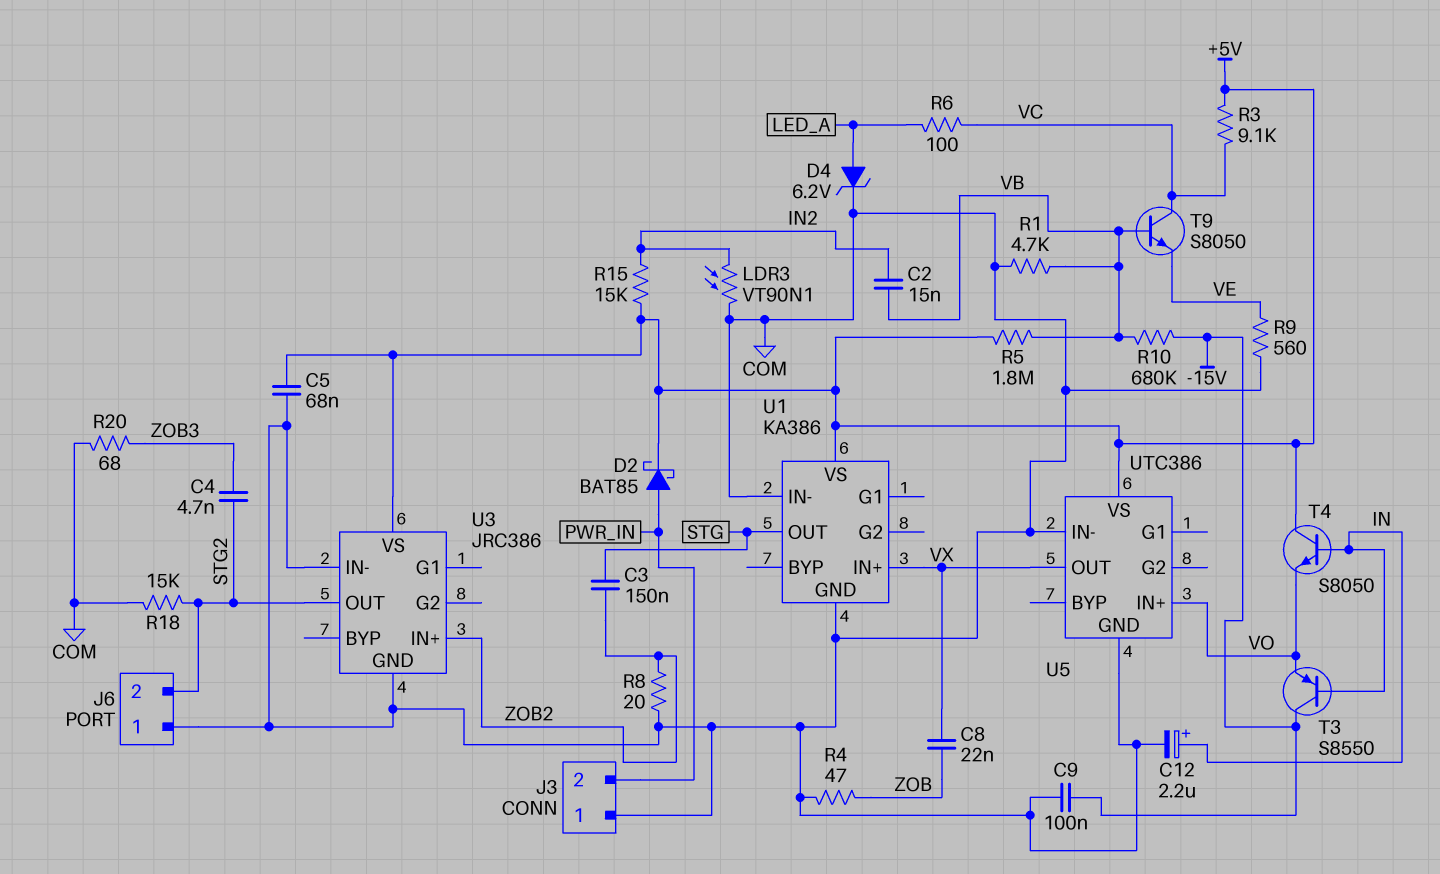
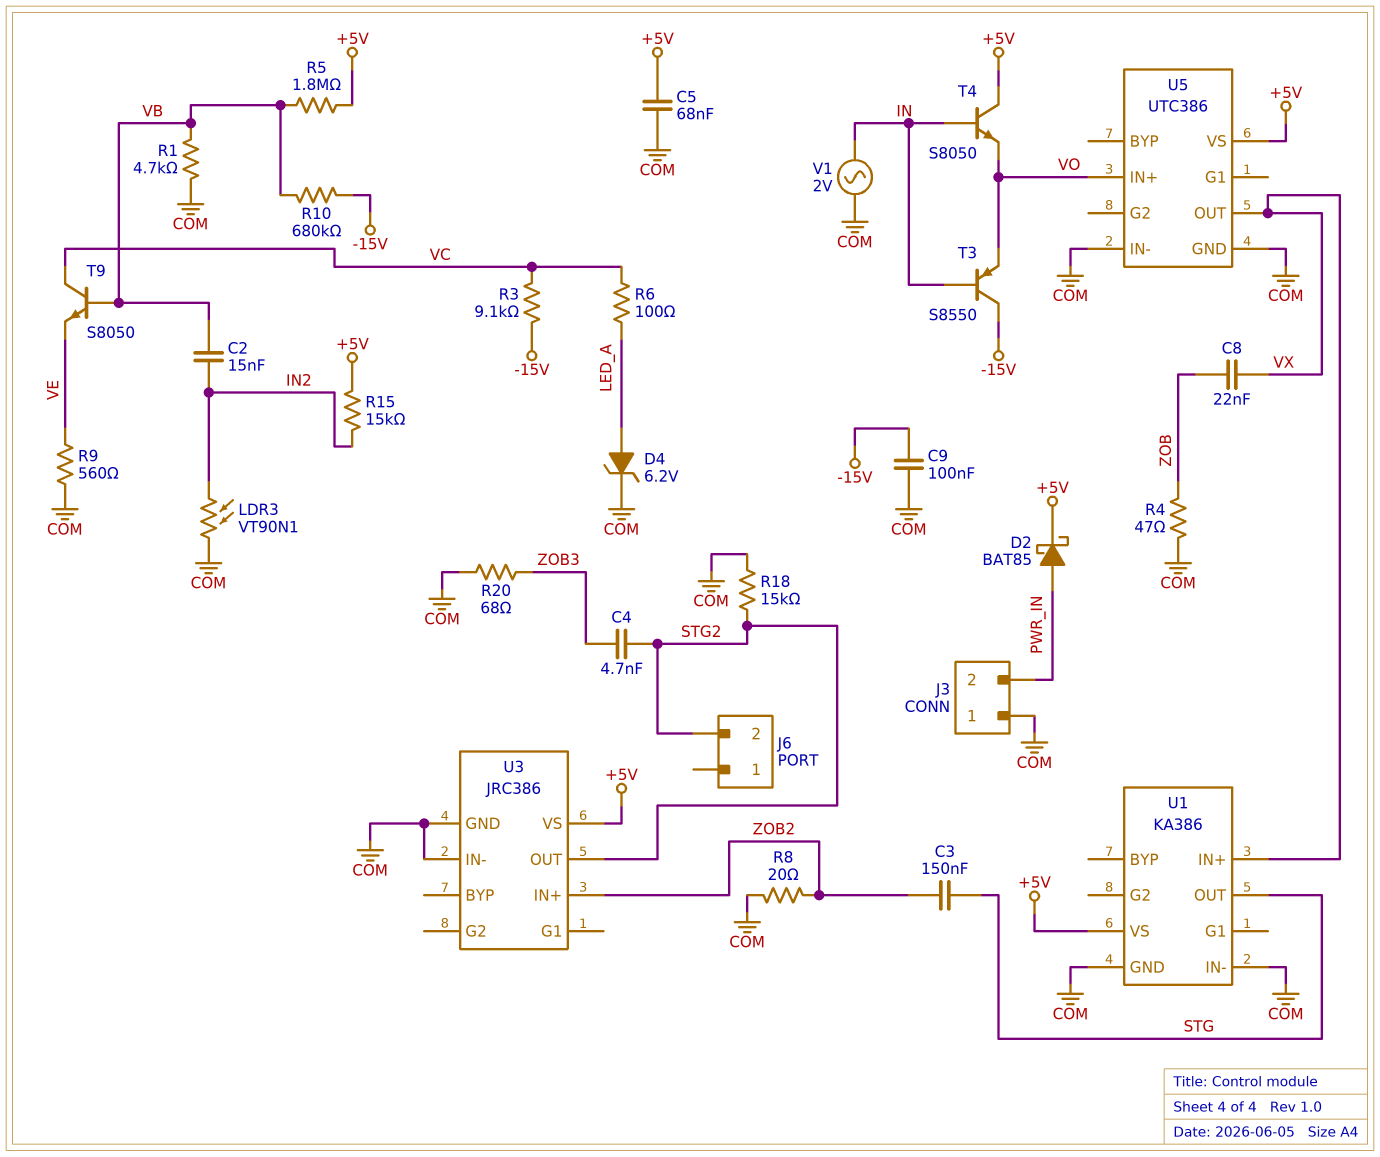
C12: 2.2uF (plus IN, minus COM) -> none
J6 pin 1: COM -> none
R3: 9.1k (+5V, VC) -> 9.1k (-15V, VC)
V1: none -> AC 2V (COM, IN)

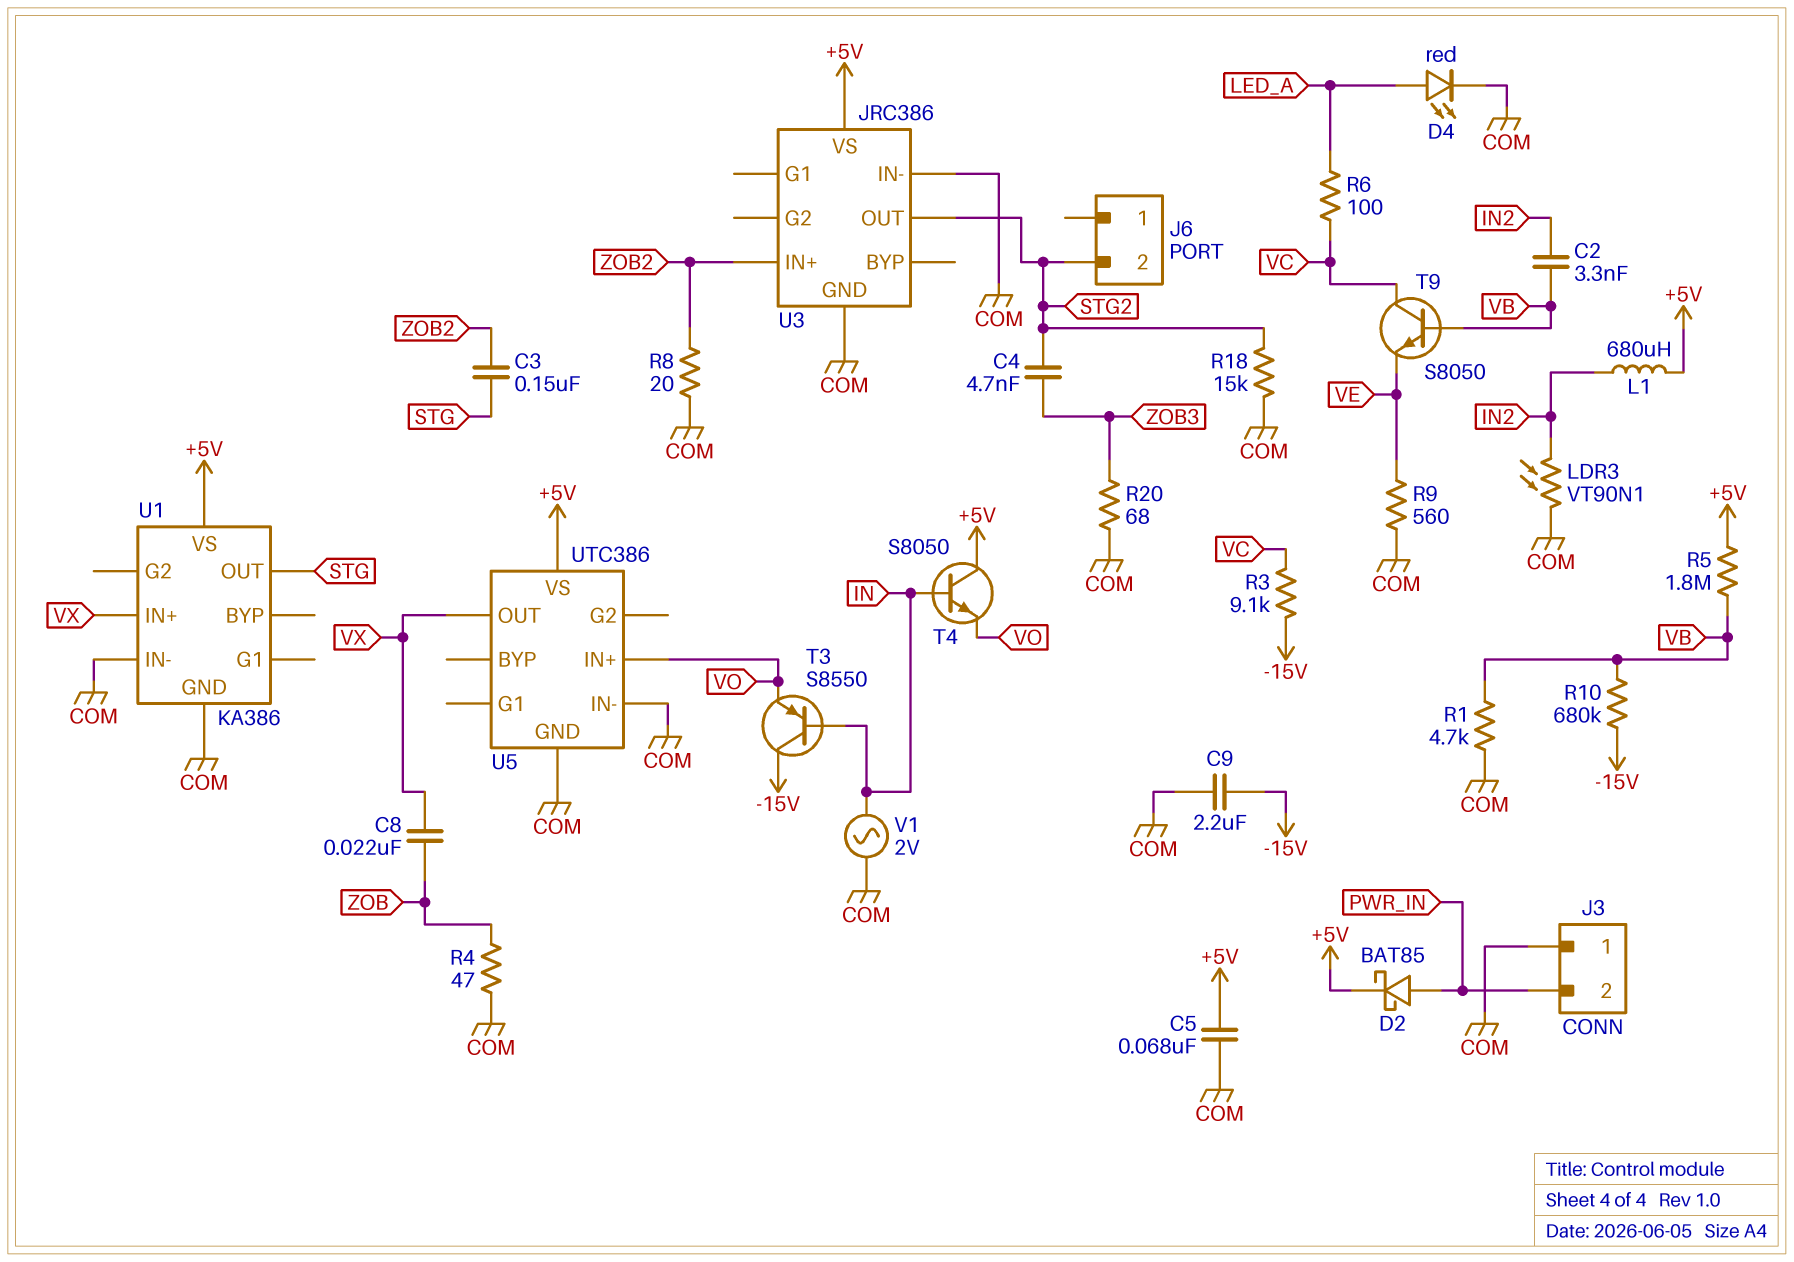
C2: 15nF (IN2, VB) -> 3.3nF (IN2, VB)
C9: 100nF (-15V, COM) -> 2.2uF (-15V, COM)
D4: zener 6.2V (A LED_A, K COM) -> LED red (A LED_A, K COM)
L1: none -> 680uH (+5V, IN2)
R15: 15k (+5V, IN2) -> none

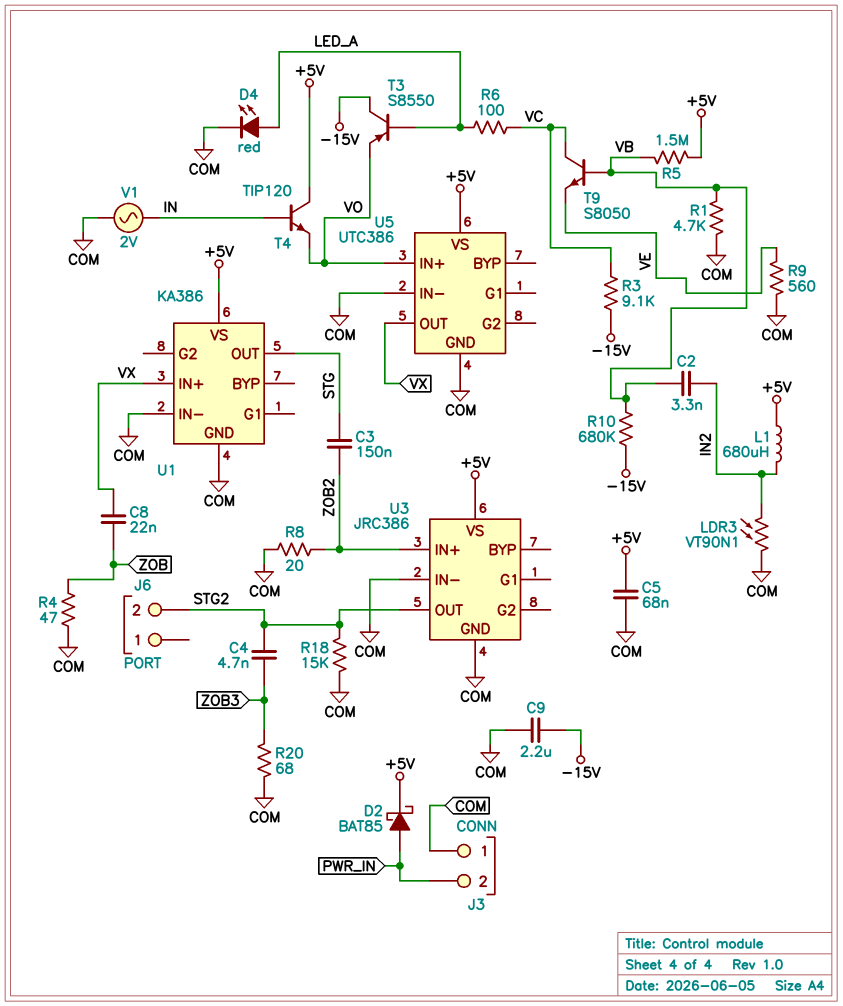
R5: 1.8M (+5V, VB) -> 1.5M (+5V, VB)
T3: PNP S8550 (B IN, C -15V, E VO) -> PNP S8550 (B LED_A, C -15V, E VO)
T4: NPN S8050 (B IN, C +5V, E VO) -> NPN TIP120 (B IN, C +5V, E VO)

